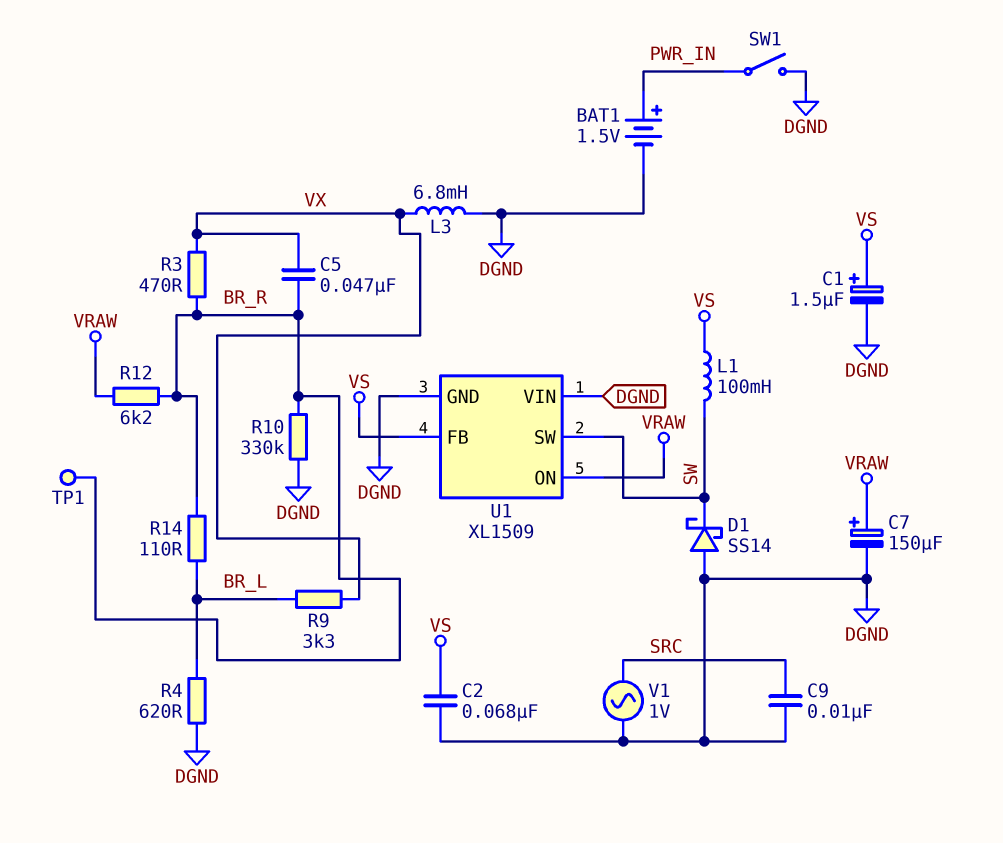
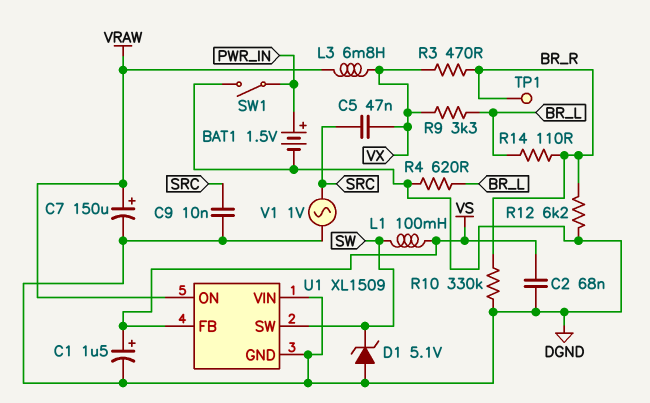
C5: 47nF (BR_R, VX) -> 47nF (SRC, VX)
D1: schottky SS14 (A DGND, K SW) -> zener 5.1V (A DGND, K SW)
L3: 6.8mH (DGND, VX) -> 6.8mH (VRAW, VX)
R12: 6.2k (BR_R, VRAW) -> 6.2k (BR_R, DGND)

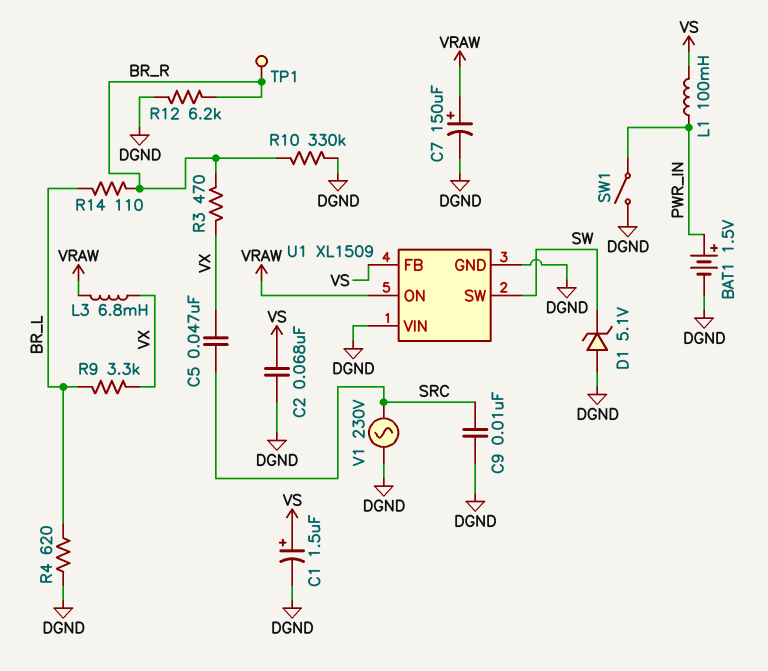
L1: 100mH (SW, VS) -> 100mH (PWR_IN, VS)
V1: AC 1V (DGND, SRC) -> AC 230V (DGND, SRC)

